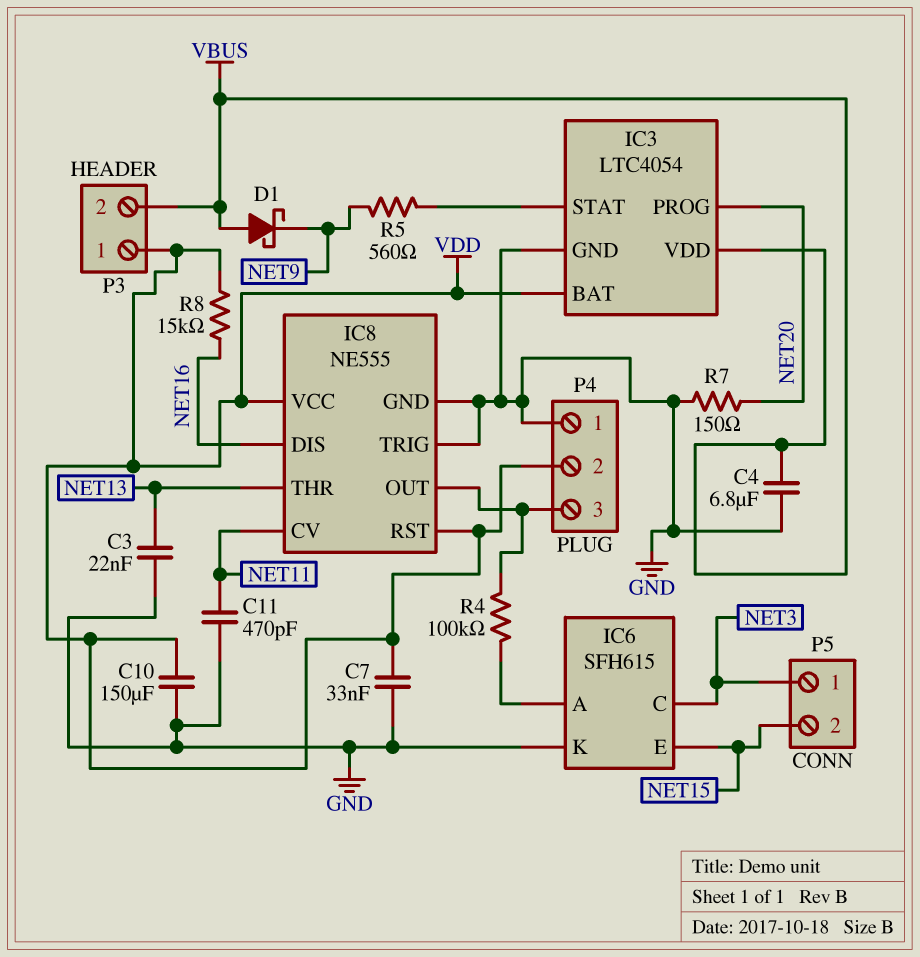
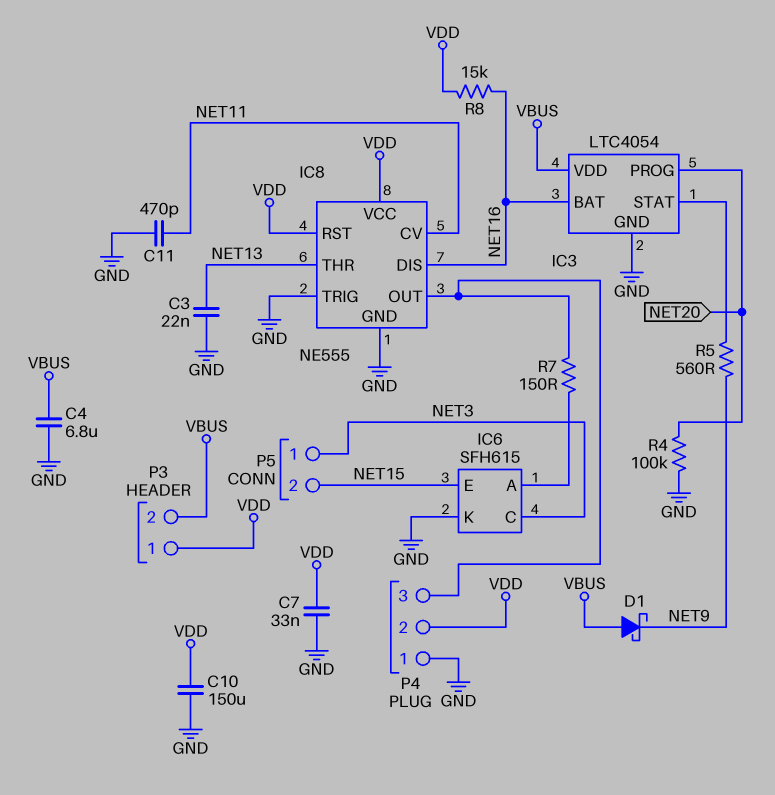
IC3 pin BAT: VDD -> NET16
R4: 100k (IC6/A, IC8/OUT) -> 100k (GND, NET20)
R7: 150 (GND, NET20) -> 150 (IC6/A, IC8/OUT)

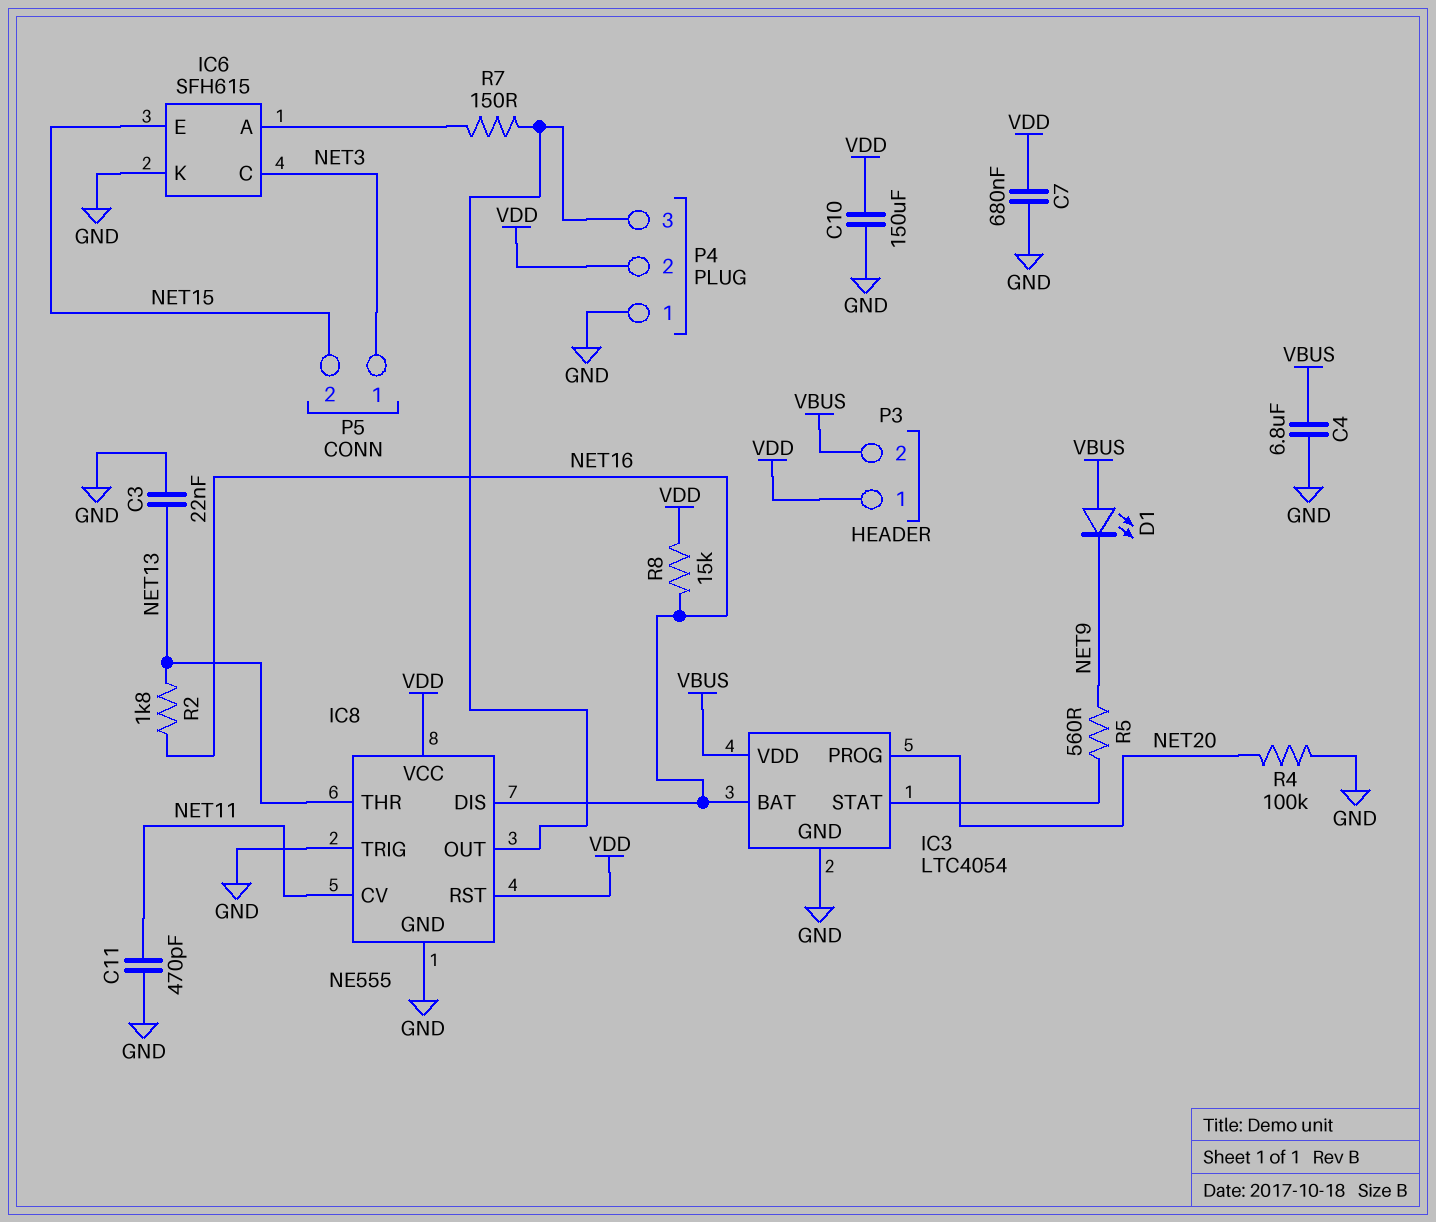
C7: 33nF (GND, VDD) -> 680nF (GND, VDD)
D1: schottky (A VBUS, K NET9) -> LED (A VBUS, K NET9)
R2: none -> 1.8k (NET13, NET16)

